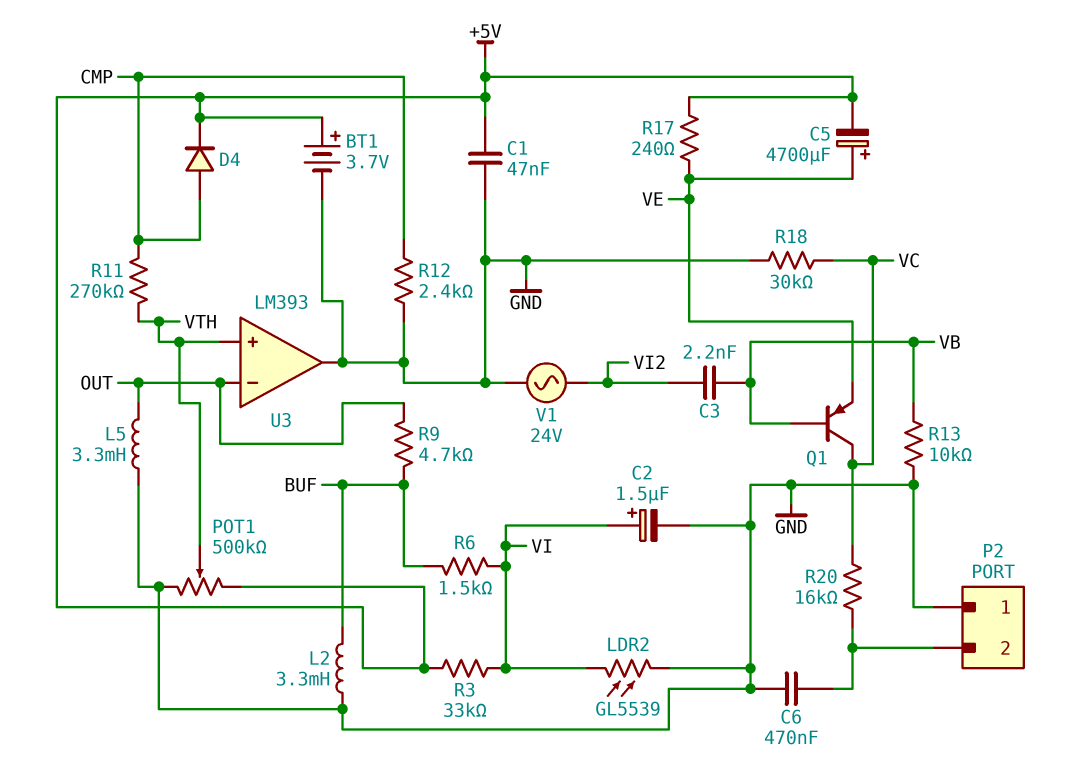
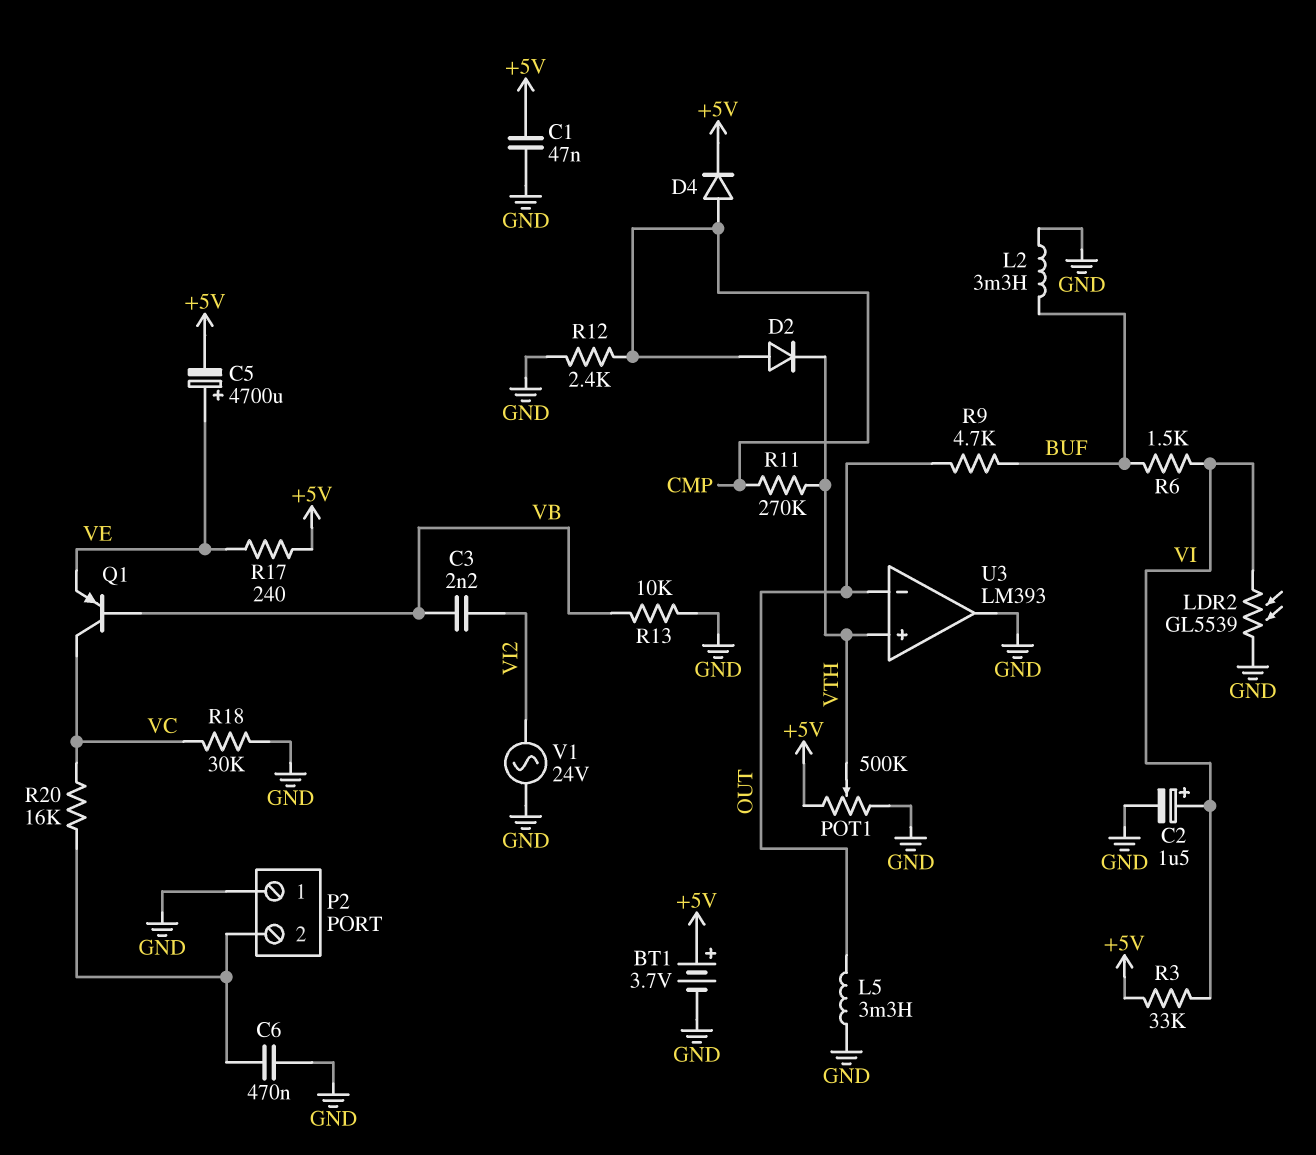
D2: none -> diode (A CMP, K VTH)

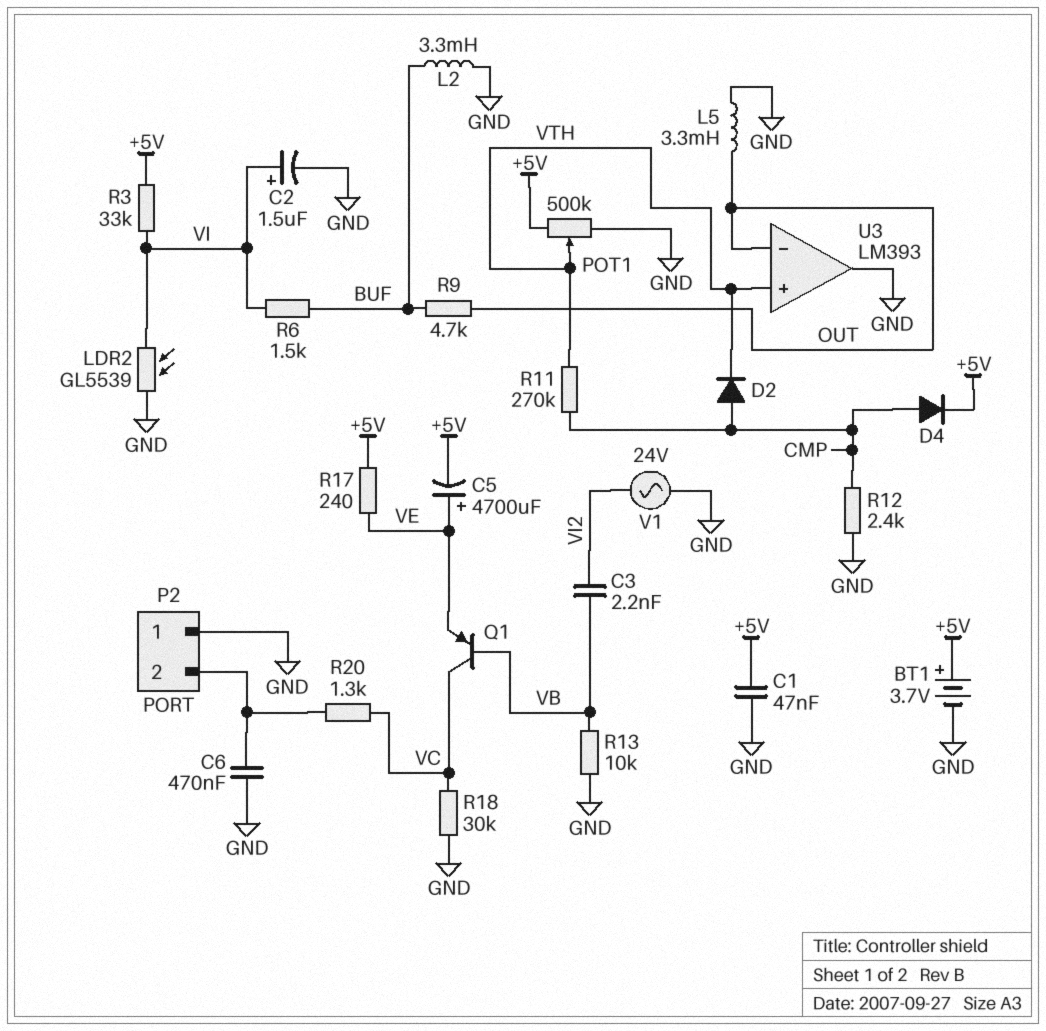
R20: 16k (P2/2, VC) -> 1.3k (P2/2, VC)

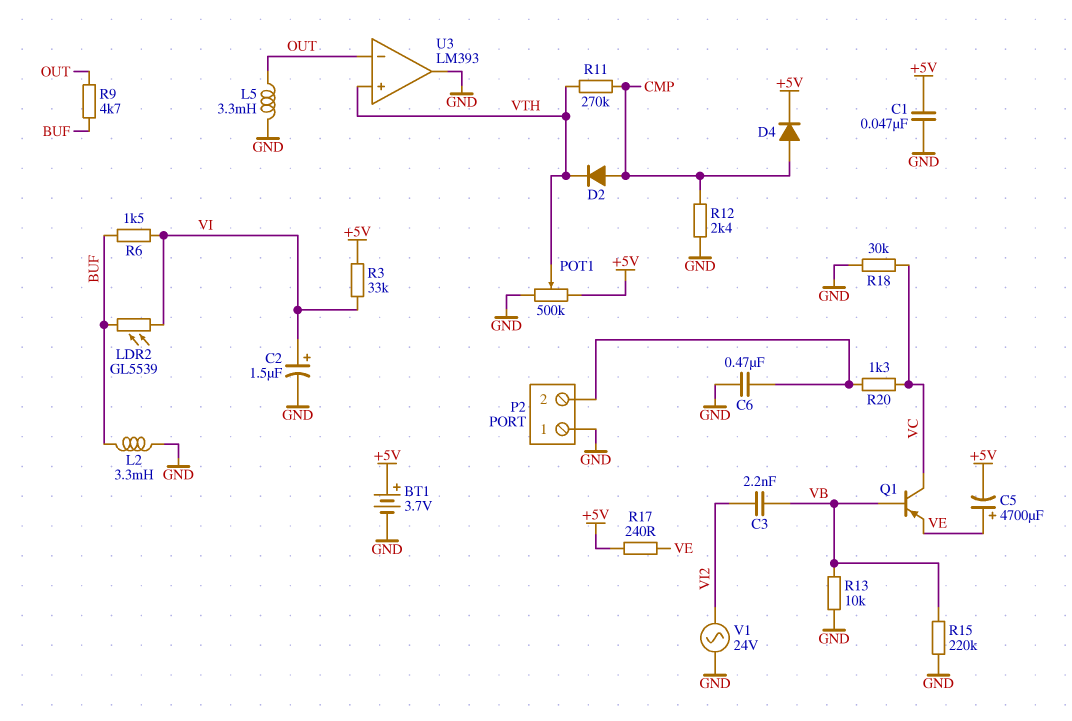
LDR2: GL5539 (GND, VI) -> GL5539 (BUF, VI)
R15: none -> 220k (GND, VB)

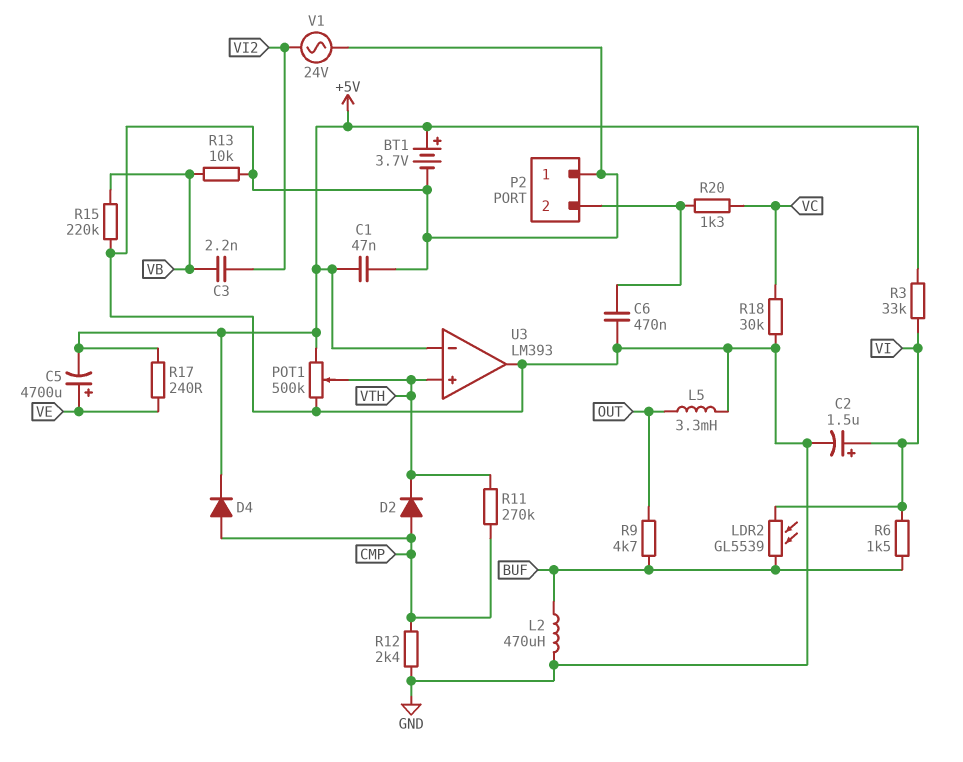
L2: 3.3mH (BUF, GND) -> 470uH (BUF, GND)
Q1: PNP (B VB, C VC, E VE) -> none
U3 pin in-: OUT -> +5V

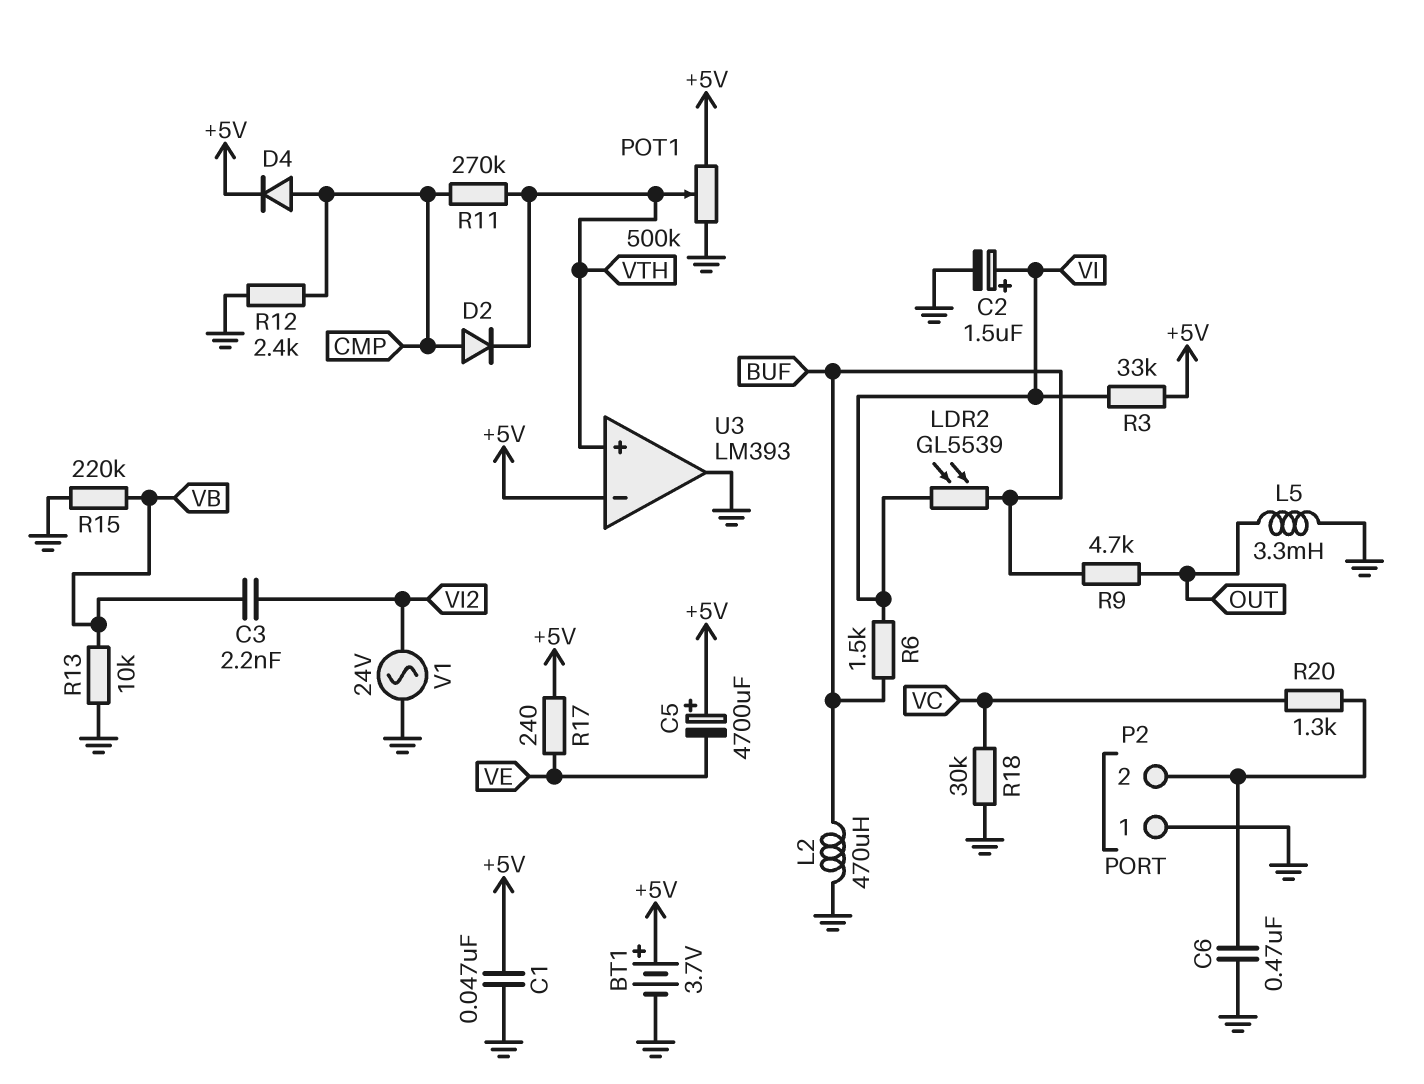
C5: 4700uF (plus VE, minus +5V) -> 4700uF (plus +5V, minus VE)

